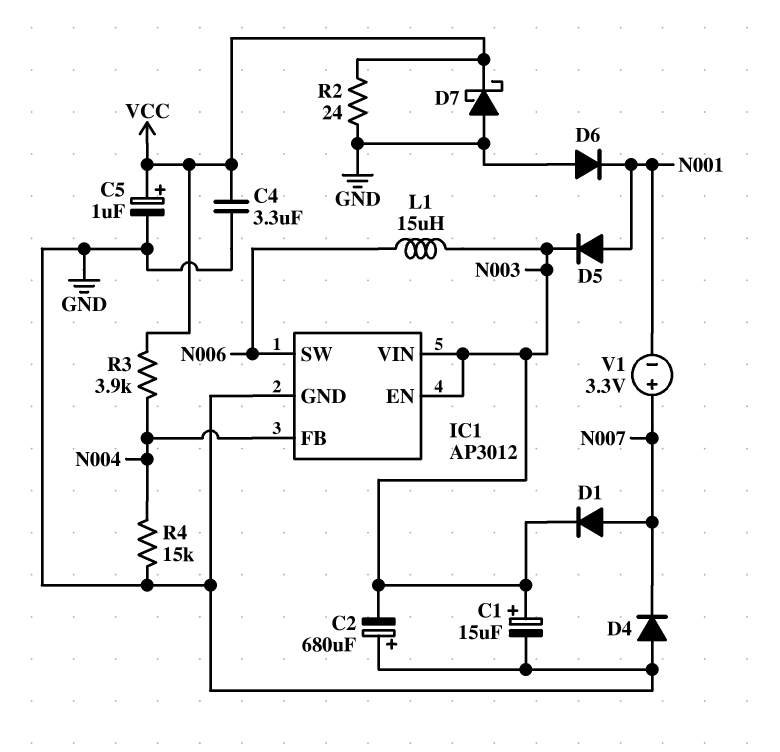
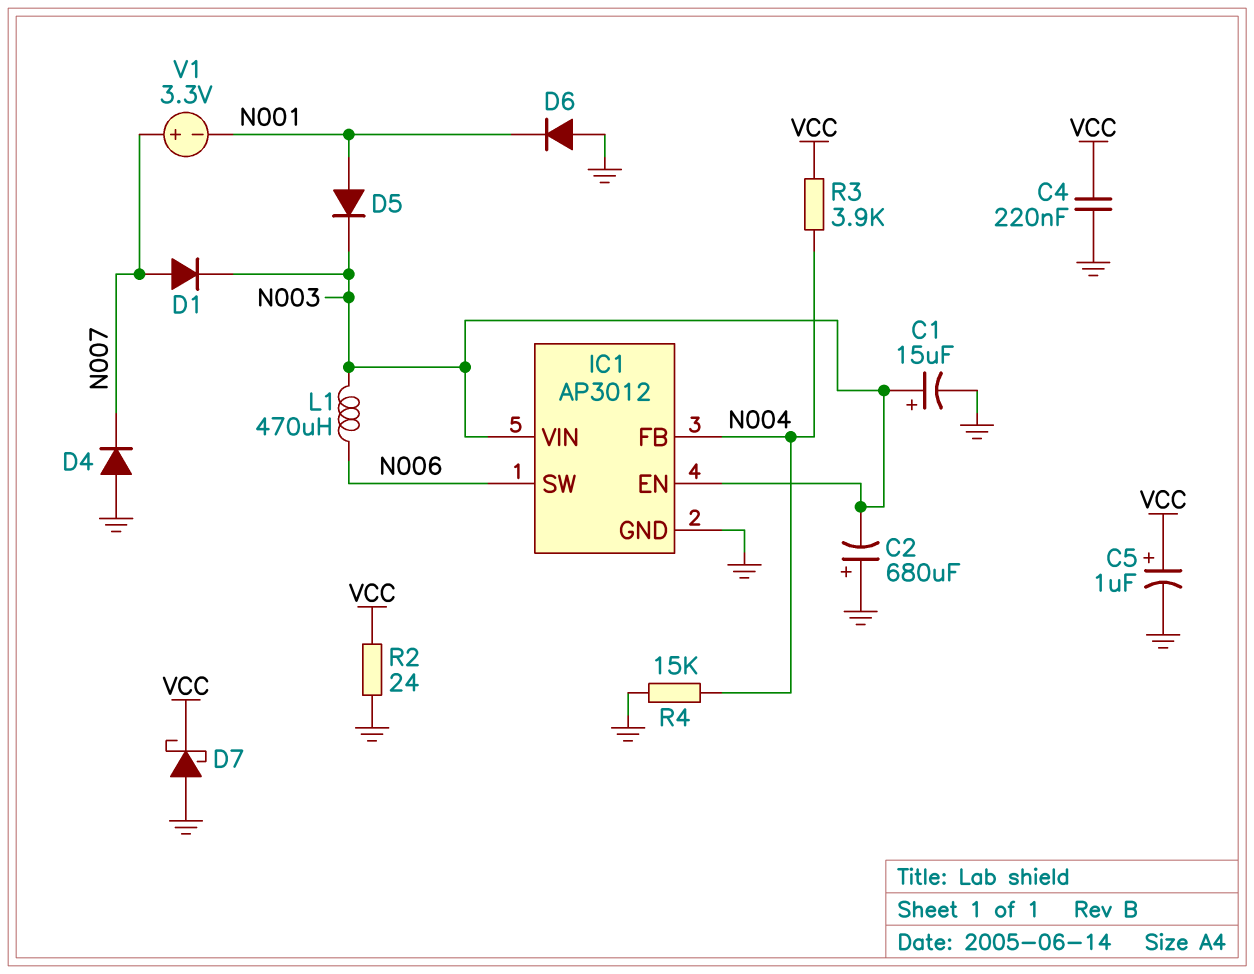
C4: 3.3uF (GND, VCC) -> 220nF (GND, VCC)
L1: 15uH (N003, N006) -> 470uH (N003, N006)

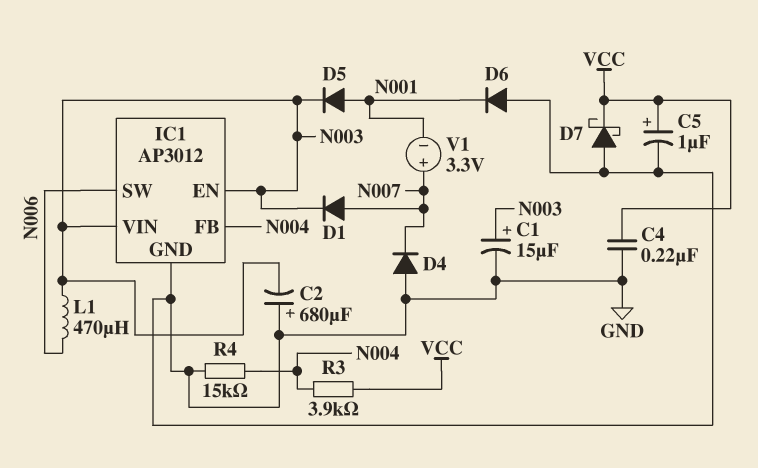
R2: 24 (GND, VCC) -> none

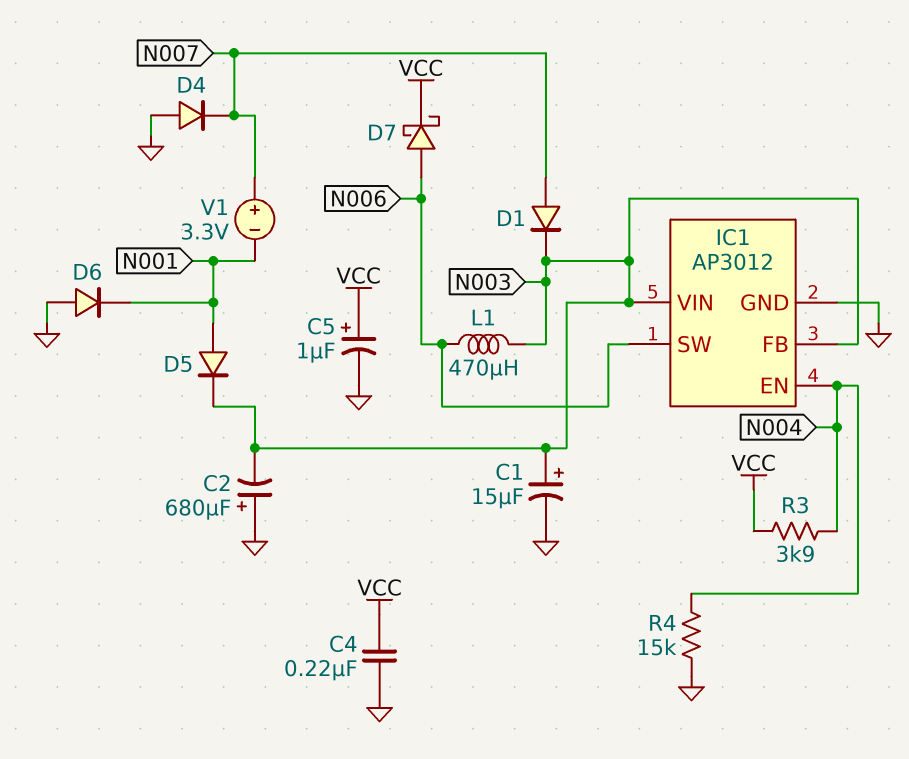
D7: schottky (A GND, K VCC) -> schottky (A N006, K VCC)
IC1 pin EN: N003 -> N004
IC1 pin FB: N004 -> N003

